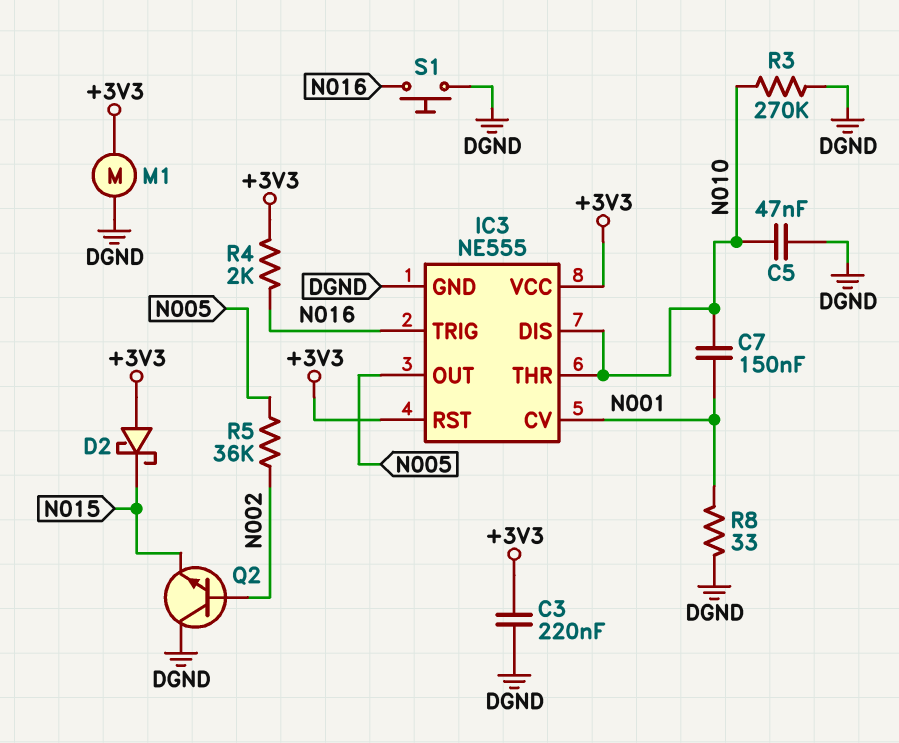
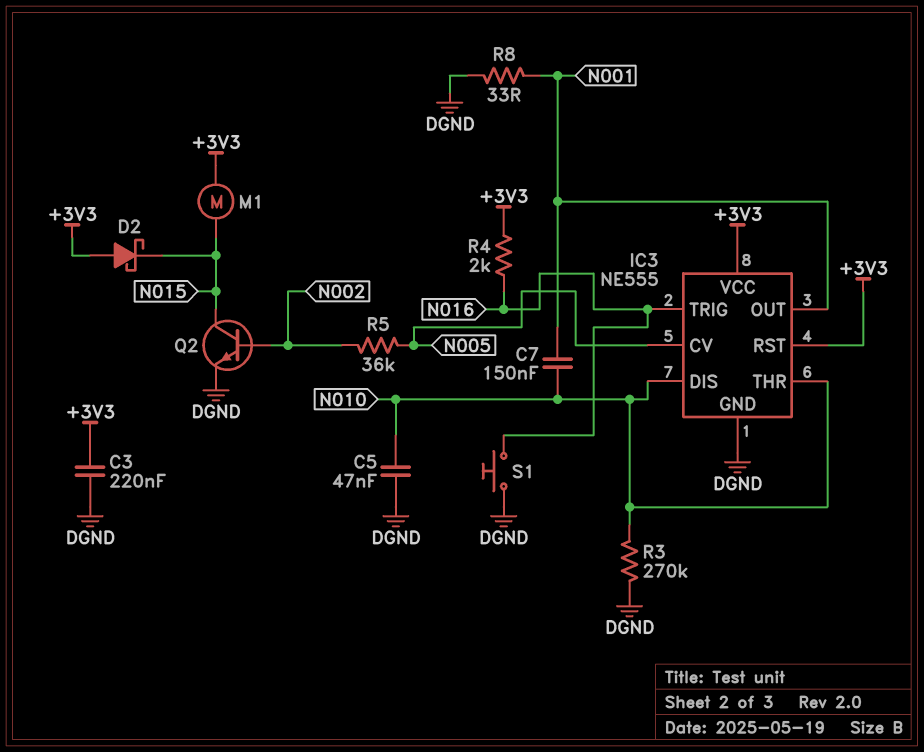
IC3 pin CV: N001 -> N005
IC3 pin OUT: N005 -> N001
M1: motor (+3V3, DGND) -> motor (+3V3, N015)
Q2: NPN (B N002, C DGND, E N015) -> NPN (B N002, C N015, E DGND)

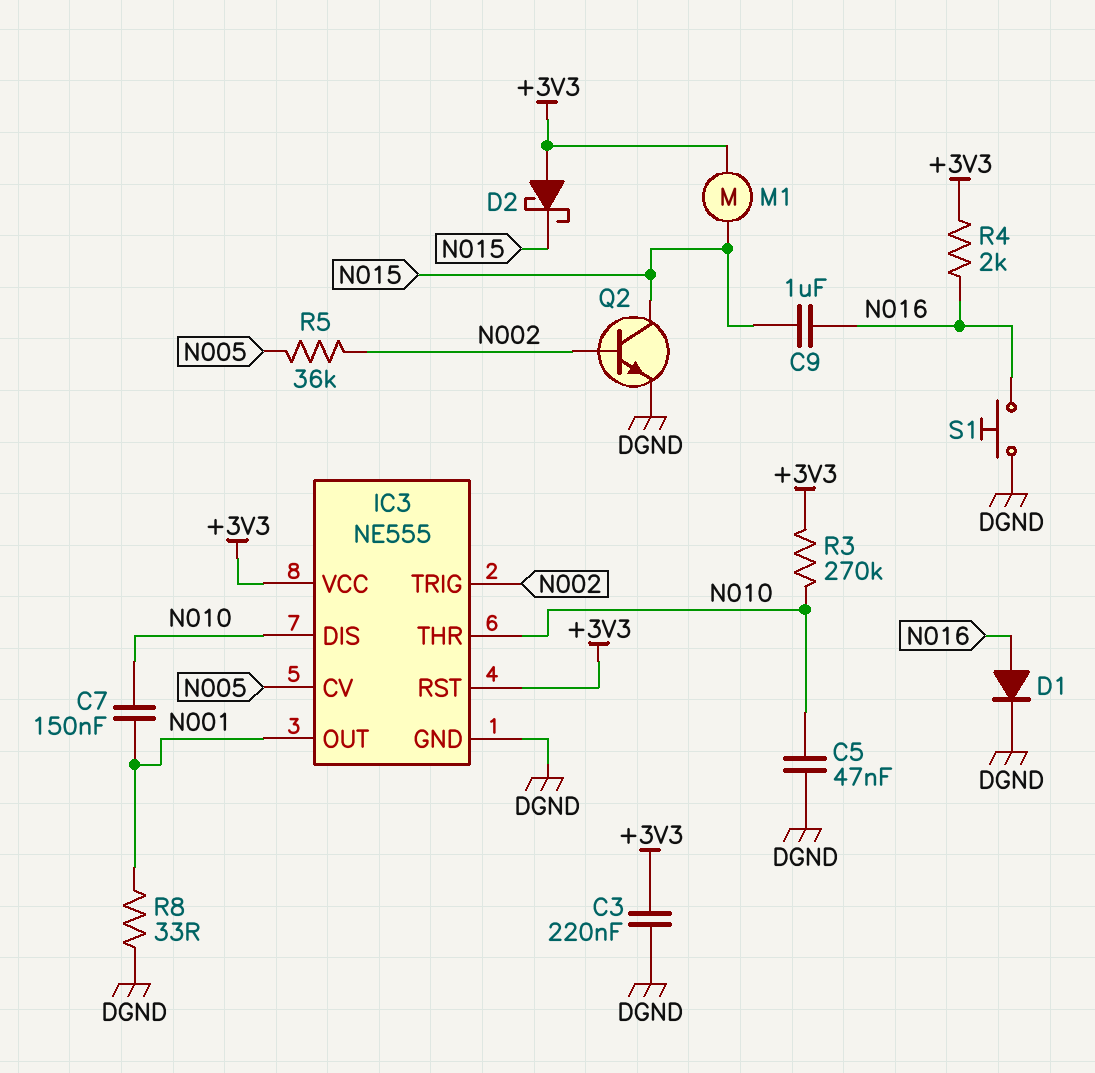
C9: none -> 1uF (N015, N016)
D1: none -> diode (A N016, K DGND)
IC3 pin TRIG: N016 -> N002
R3: 270k (DGND, N010) -> 270k (+3V3, N010)

